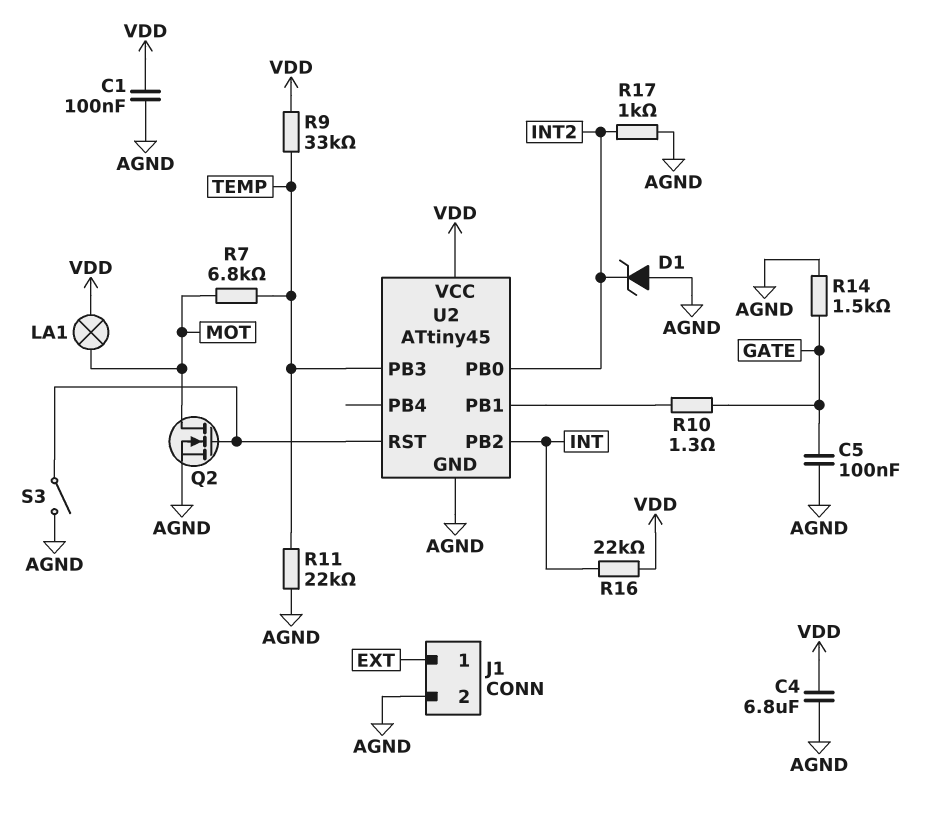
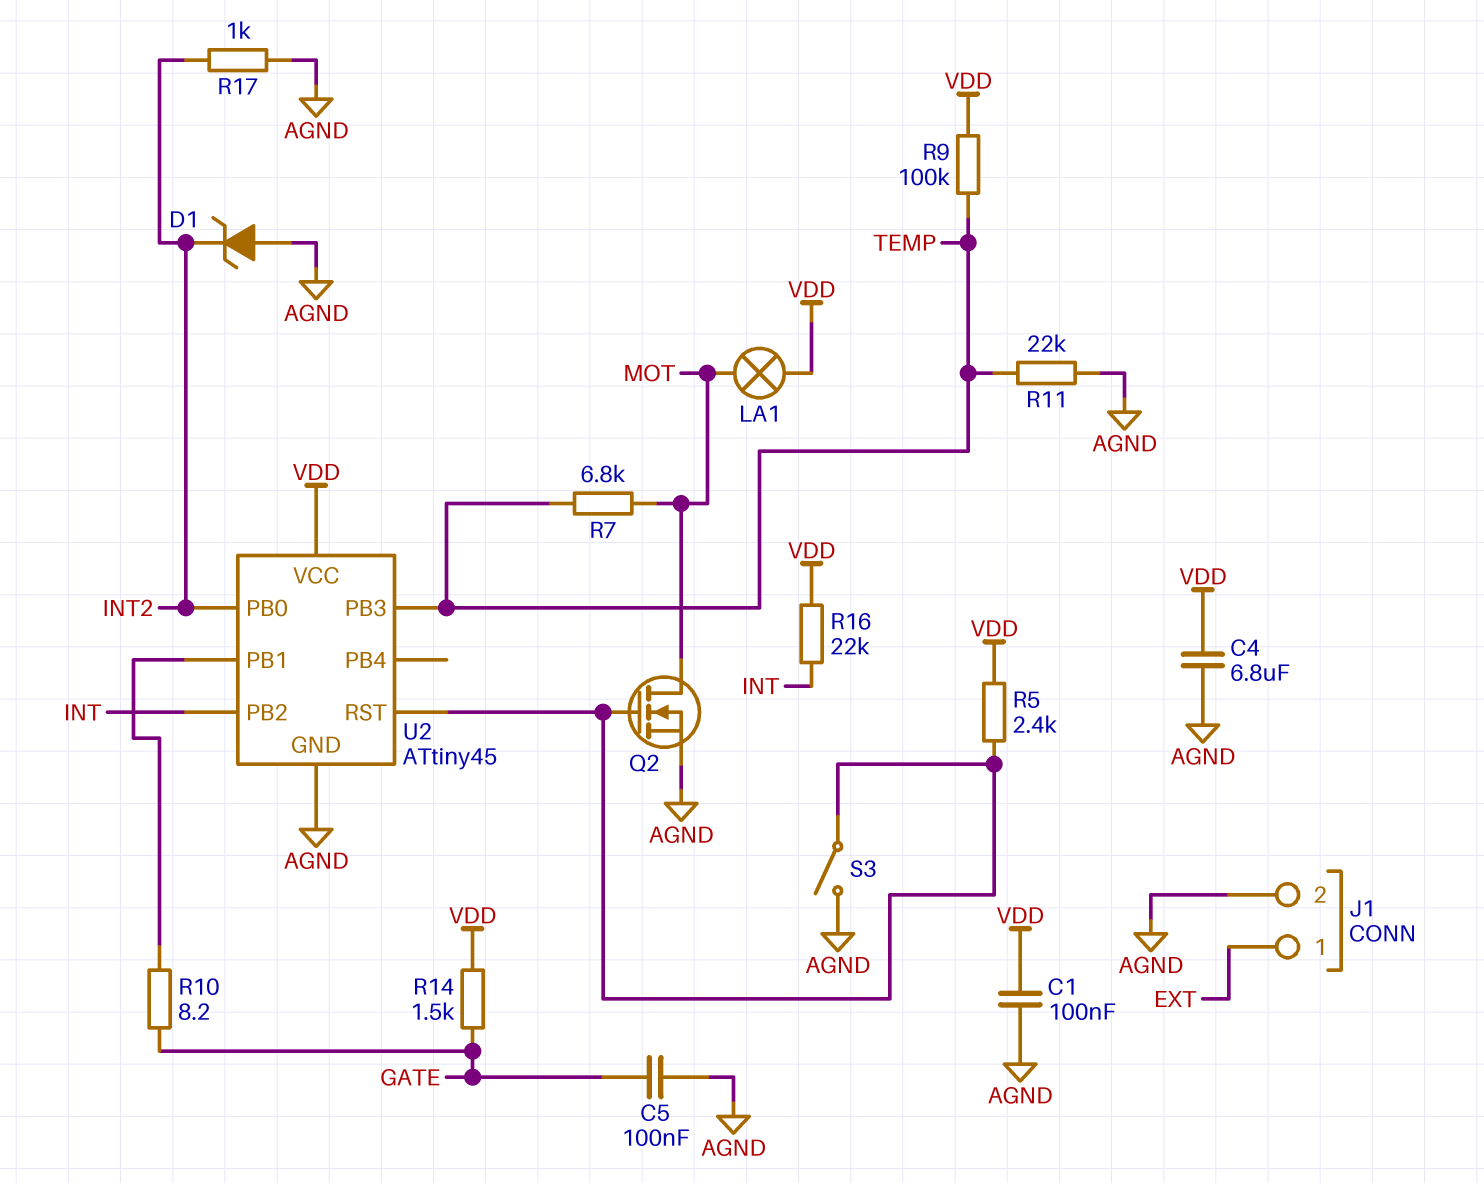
R5: none -> 2.4k (U2/RST, VDD)
R9: 33k (TEMP, VDD) -> 100k (TEMP, VDD)
R10: 1.3 (GATE, U2/PB1) -> 8.2 (GATE, U2/PB1)
R14: 1.5k (AGND, GATE) -> 1.5k (GATE, VDD)

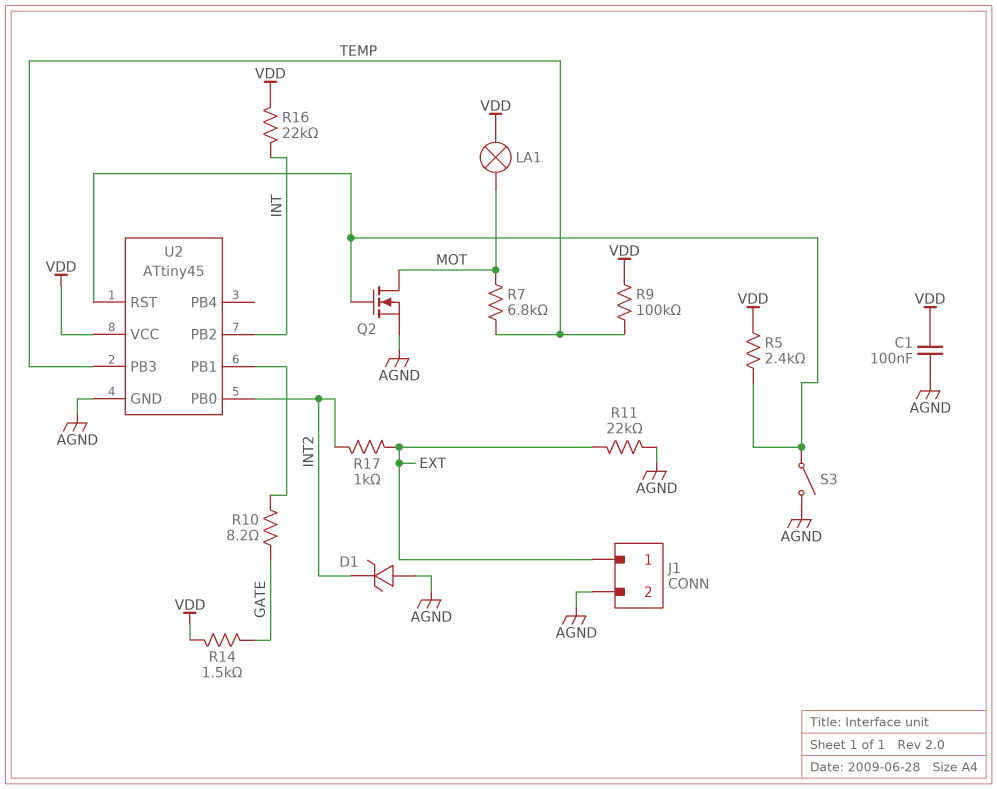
C4: 6.8uF (AGND, VDD) -> none
C5: 100nF (AGND, GATE) -> none
R11: 22k (AGND, TEMP) -> 22k (AGND, EXT)
R17: 1k (AGND, INT2) -> 1k (EXT, INT2)

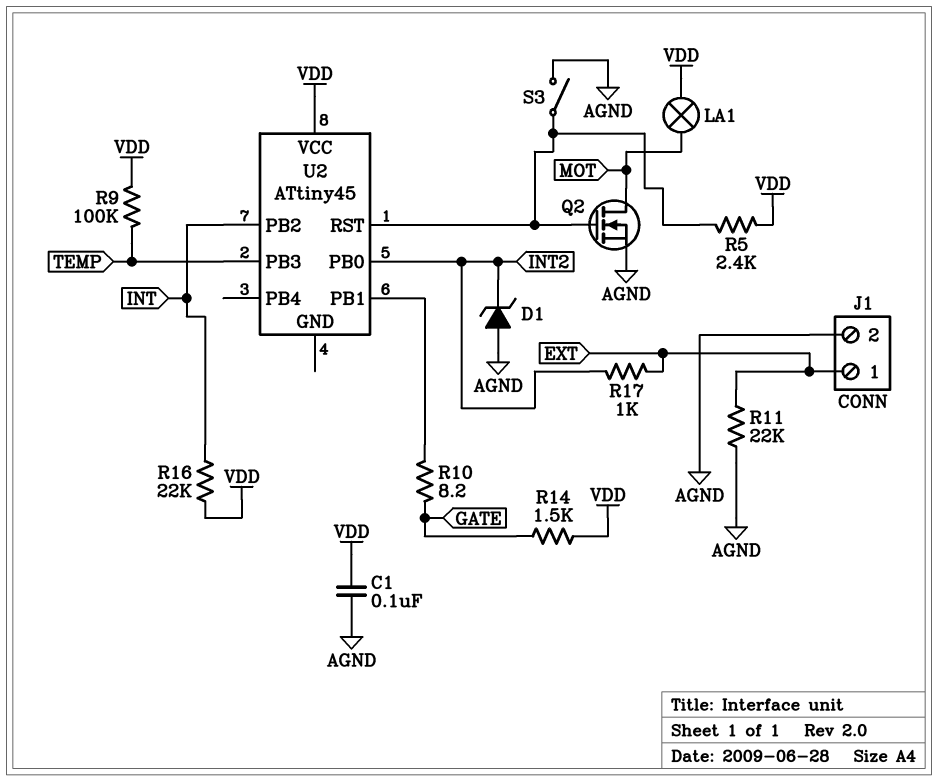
R7: 6.8k (MOT, TEMP) -> none
U2 pin GND: AGND -> none

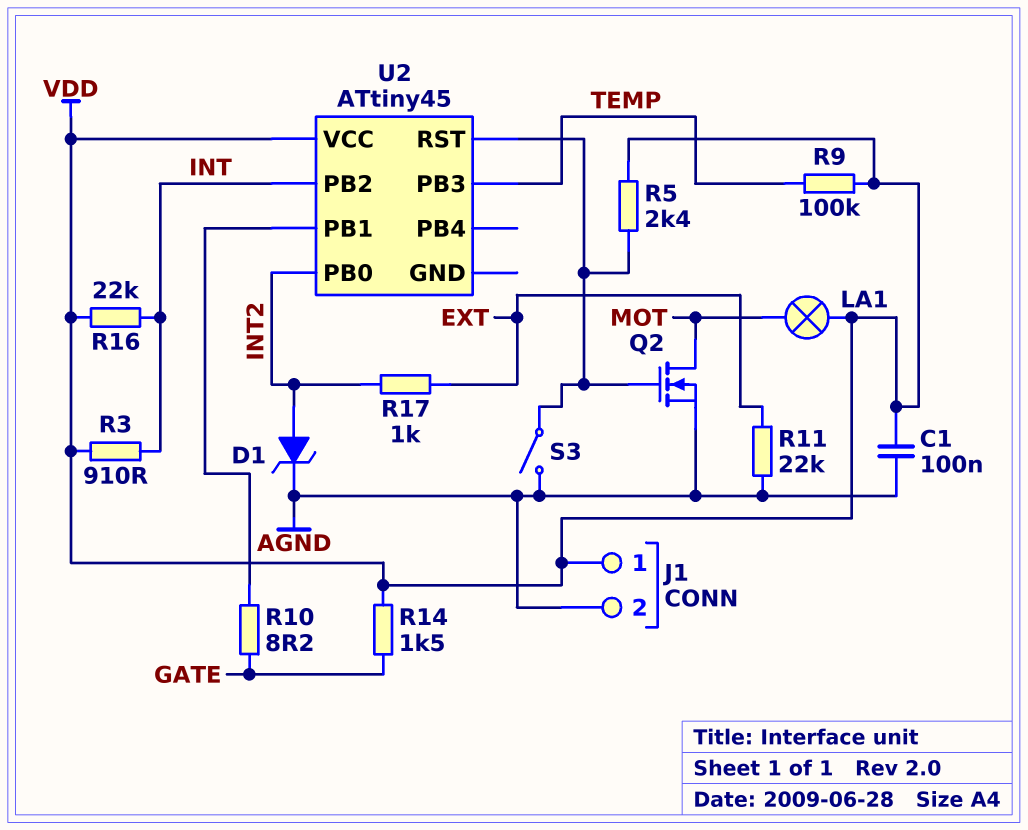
D1: zener (A AGND, K INT2) -> zener (A INT2, K AGND)
J1 pin 1: EXT -> VDD
R3: none -> 910 (INT, VDD)

